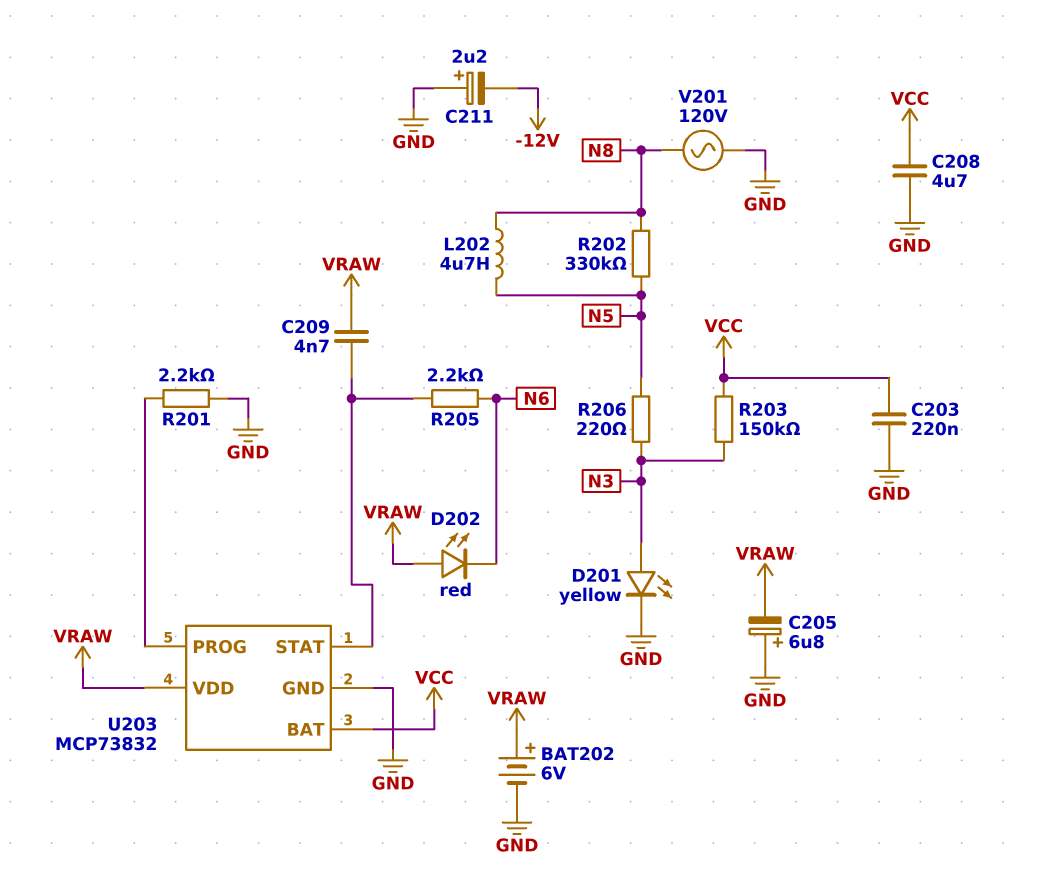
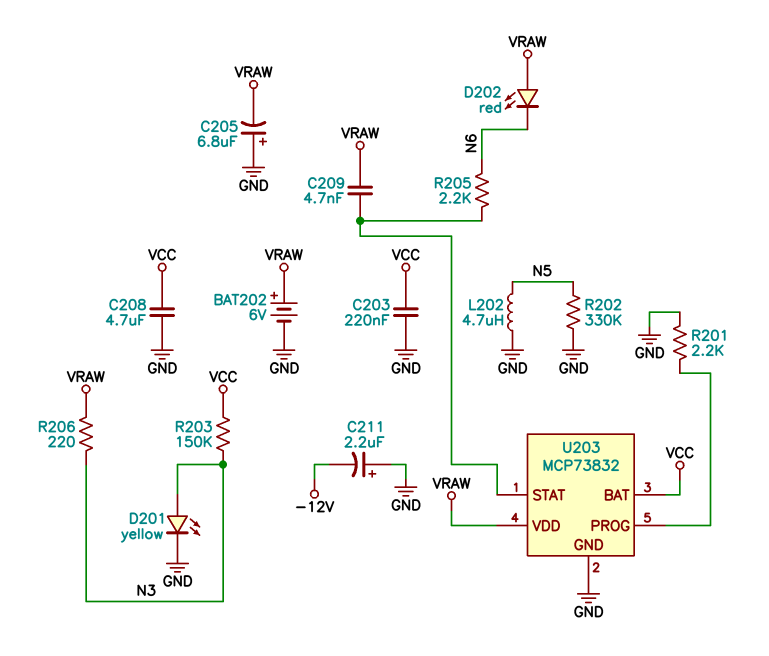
L202: 4.7uH (N5, N8) -> 4.7uH (GND, N5)
R202: 330k (N5, N8) -> 330k (GND, N5)
R206: 220 (N3, N5) -> 220 (N3, VRAW)
V201: AC 120V (GND, N8) -> none

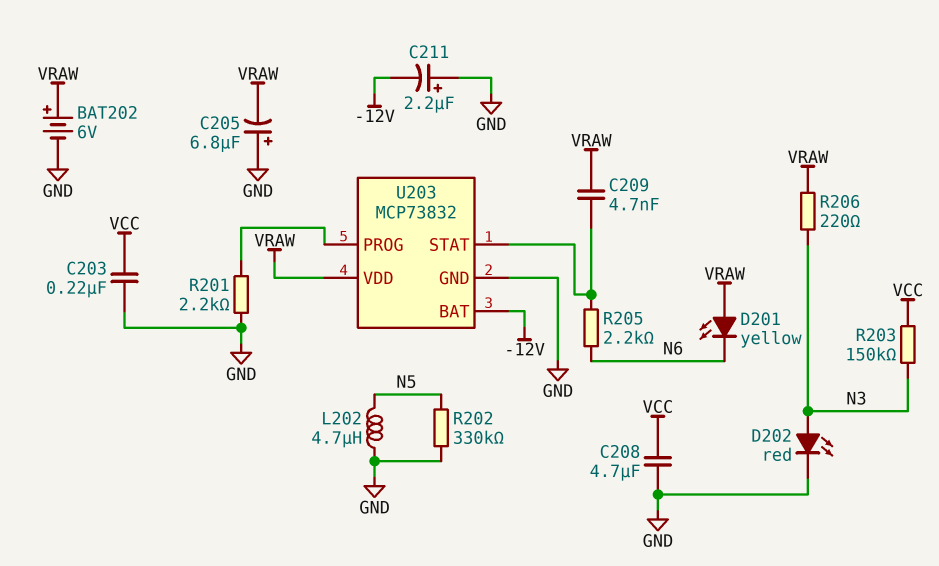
D201: LED yellow (A N3, K GND) -> LED yellow (A VRAW, K N6)
D202: LED red (A VRAW, K N6) -> LED red (A N3, K GND)
U203 pin BAT: VCC -> -12V

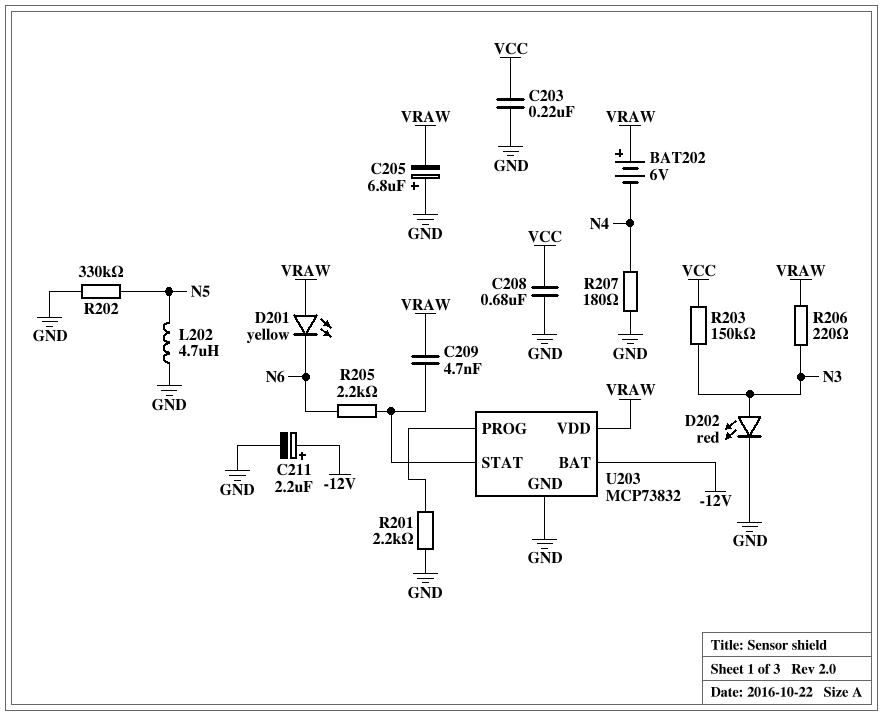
BAT202: 6V (plus VRAW, minus GND) -> 6V (plus VRAW, minus N4)
C208: 4.7uF (GND, VCC) -> 680nF (GND, VCC)
C211: 2.2uF (plus GND, minus -12V) -> 2.2uF (plus -12V, minus GND)
R207: none -> 180 (GND, N4)

